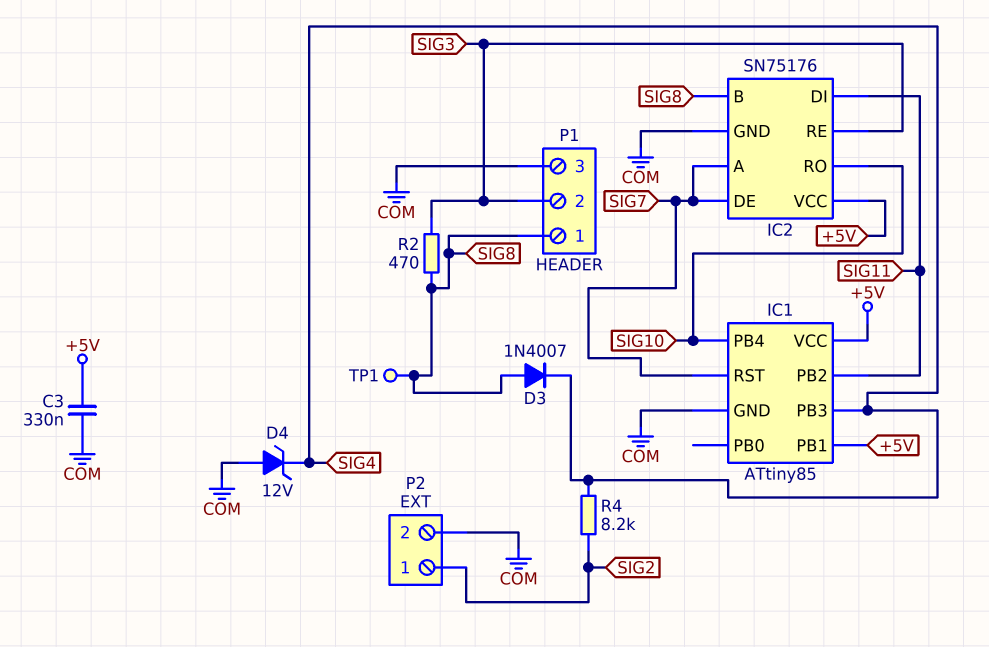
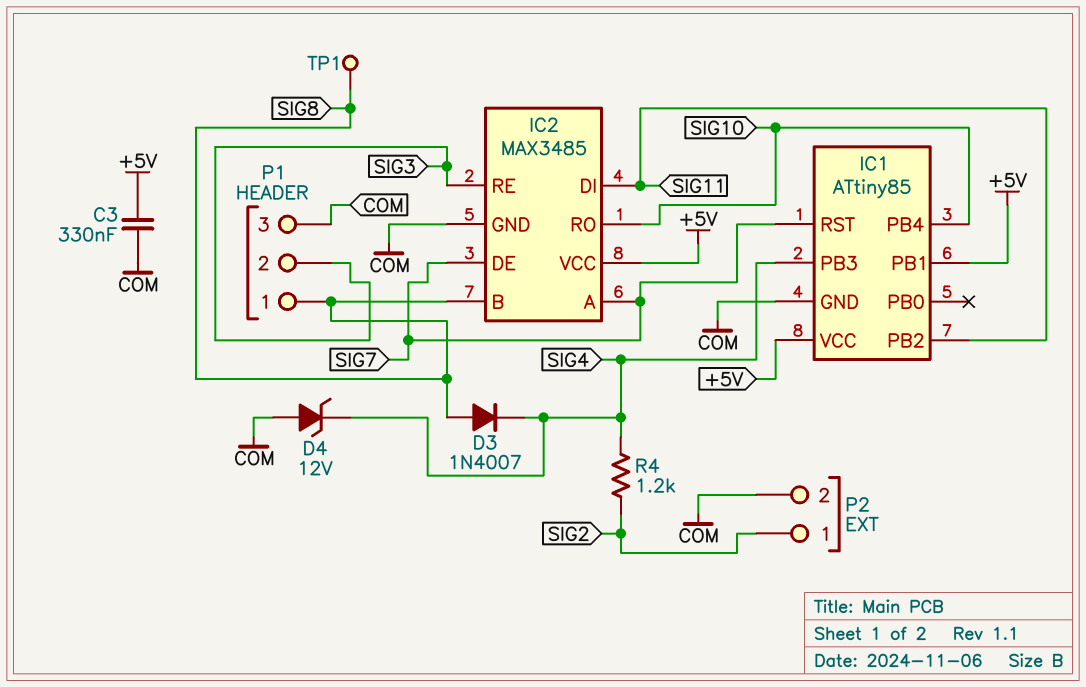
IC2: SN75176 -> MAX3485
R2: 470 (SIG3, SIG8) -> none
R4: 8.2k (SIG2, SIG4) -> 1.2k (SIG2, SIG4)

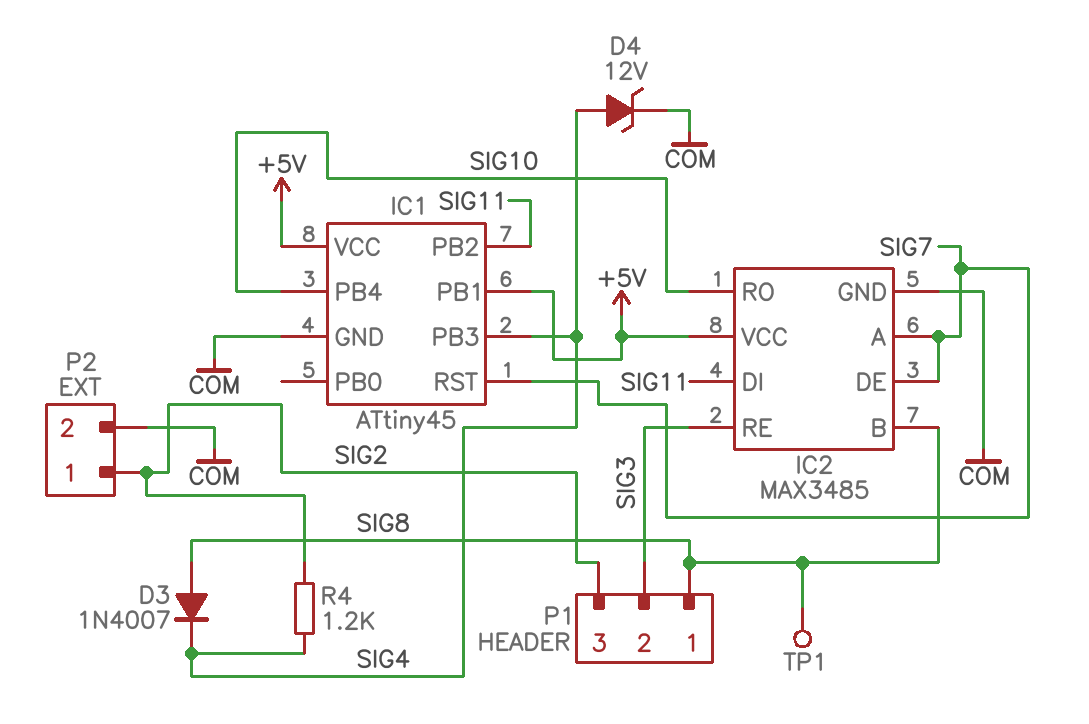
C3: 330nF (+5V, COM) -> none
D4: zener 12V (A COM, K SIG4) -> zener 12V (A SIG4, K COM)
IC1: ATtiny85 -> ATtiny45
P1 pin 3: COM -> SIG2

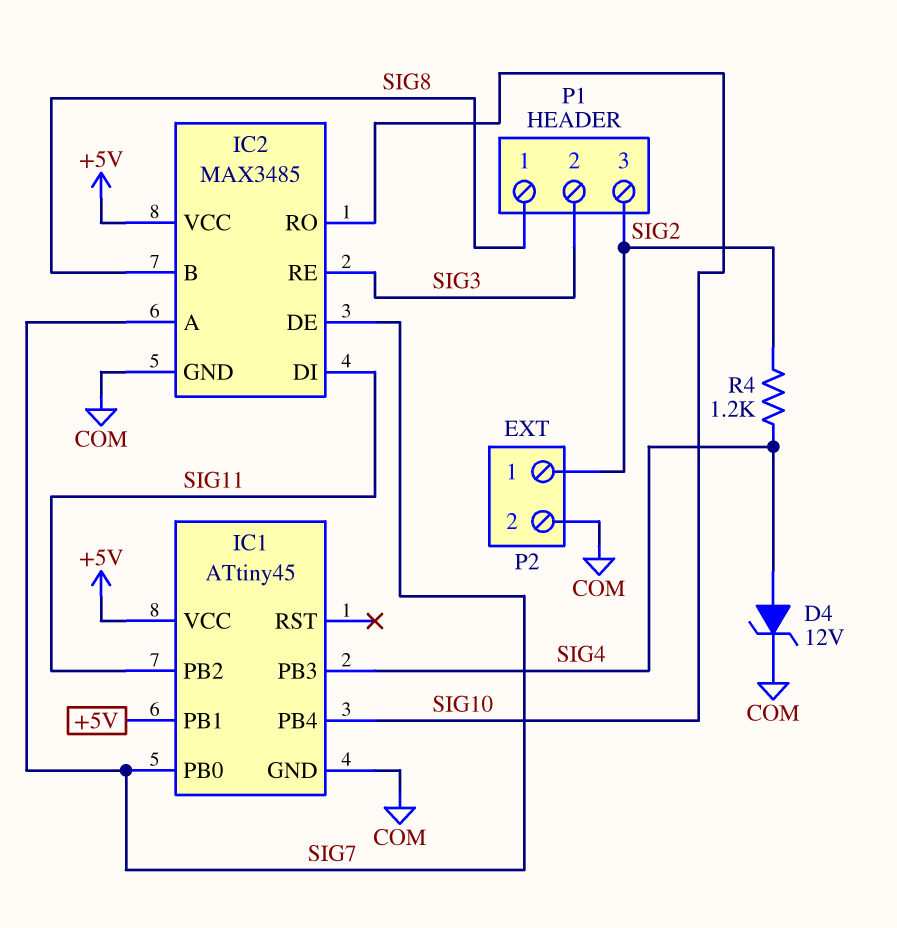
D3: diode 1N4007 (A SIG8, K SIG4) -> none
IC1 pin PB0: none -> SIG7
IC1 pin RST: SIG7 -> none
TP1: test point (SIG8) -> none

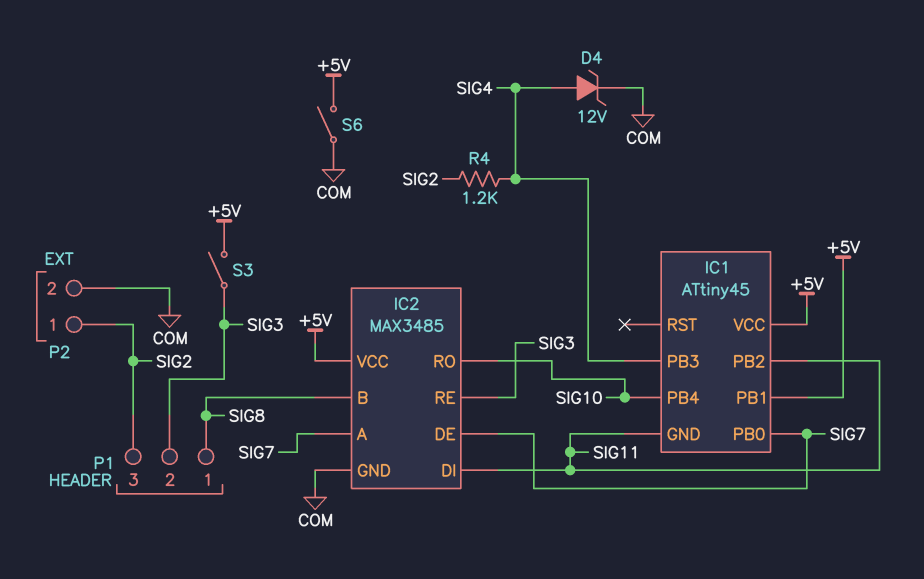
IC1 pin GND: COM -> SIG11
S3: none -> switch (+5V, SIG3)
S6: none -> switch (+5V, COM)

